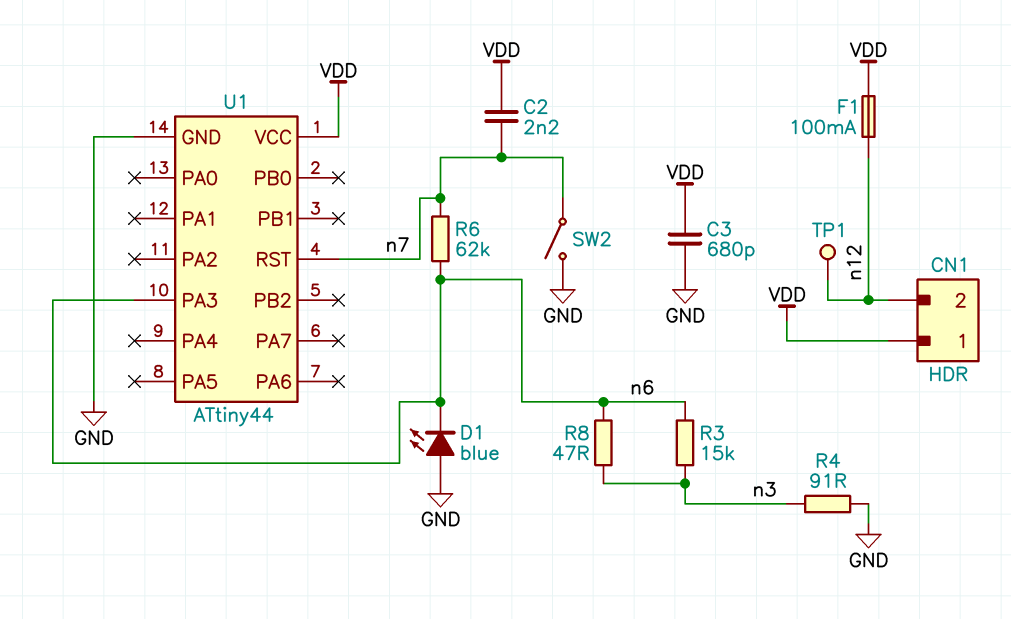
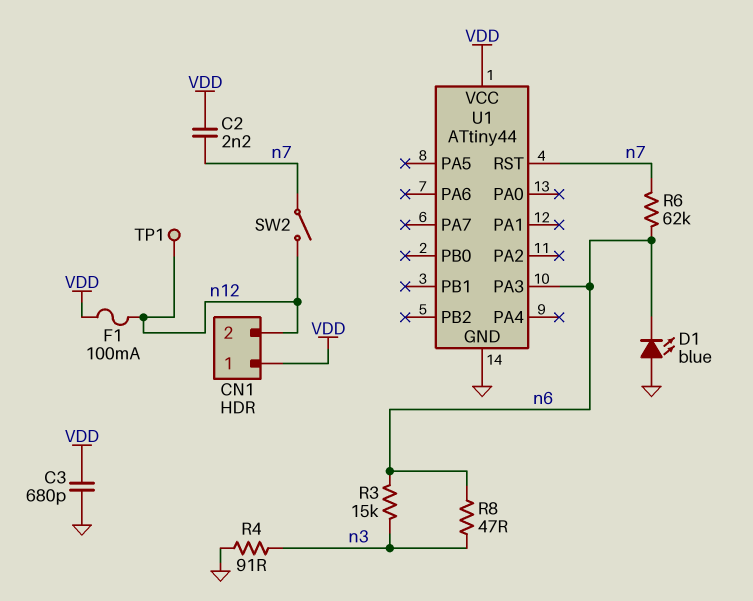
SW2: switch (GND, n7) -> switch (n7, n12)

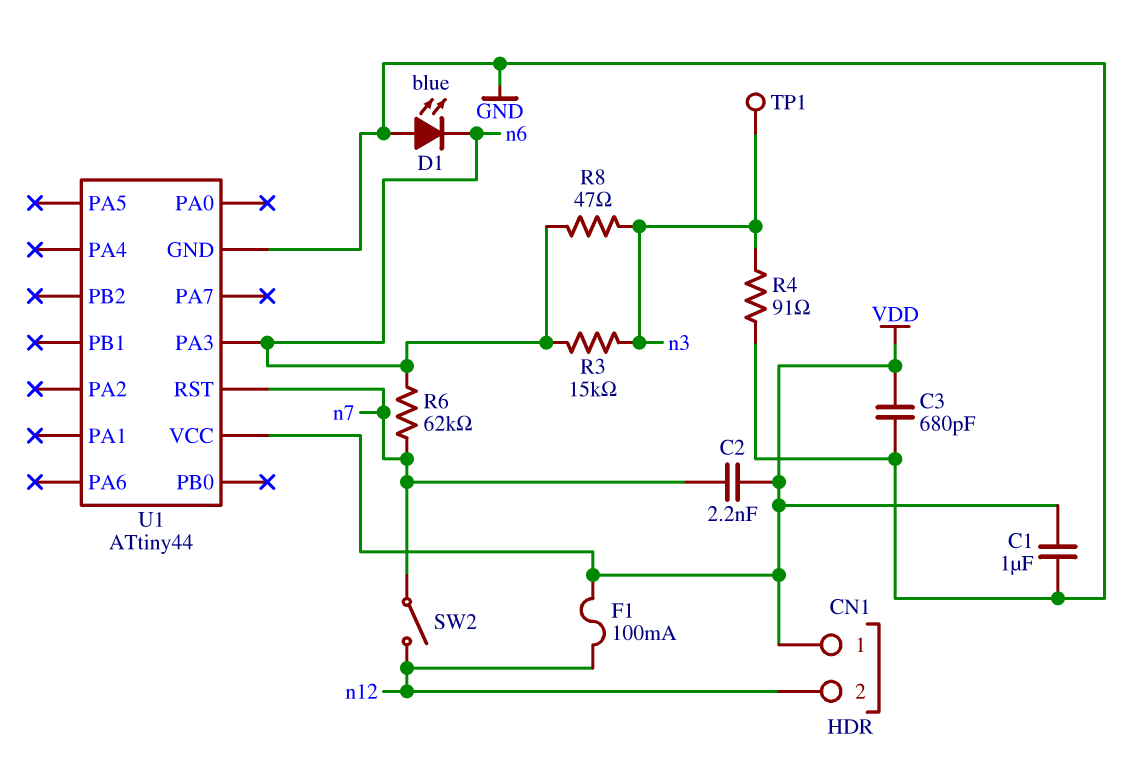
C1: none -> 1uF (GND, VDD)
TP1: test point (n12) -> test point (n3)

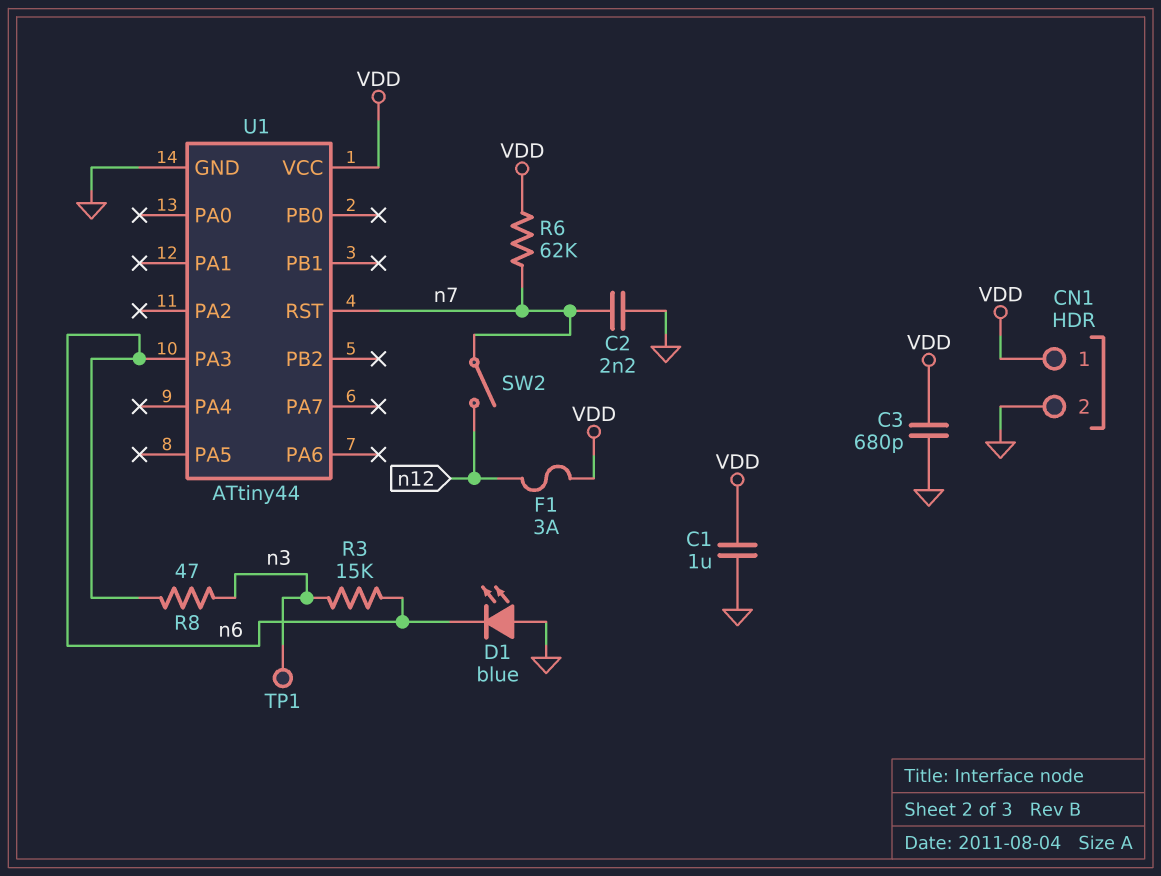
C2: 2.2nF (VDD, n7) -> 2.2nF (GND, n7)
CN1 pin 2: n12 -> GND
F1: 100mA (VDD, n12) -> 3A (VDD, n12)
R4: 91 (GND, n3) -> none
R6: 62k (n6, n7) -> 62k (VDD, n7)

